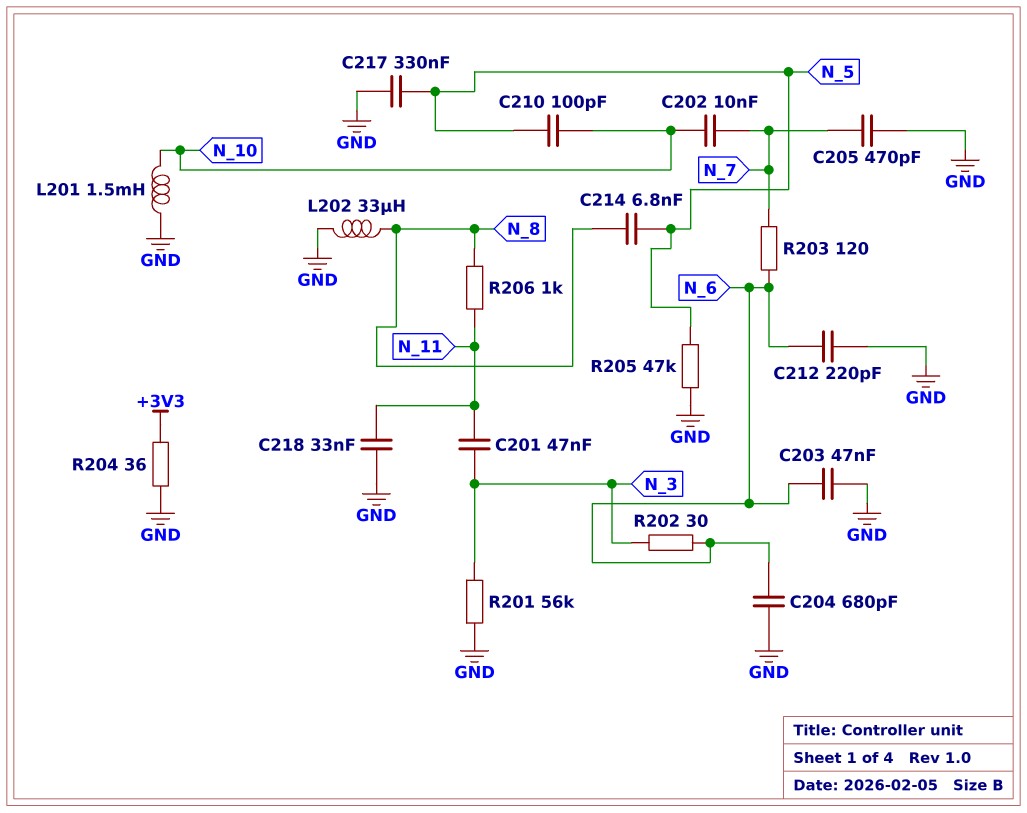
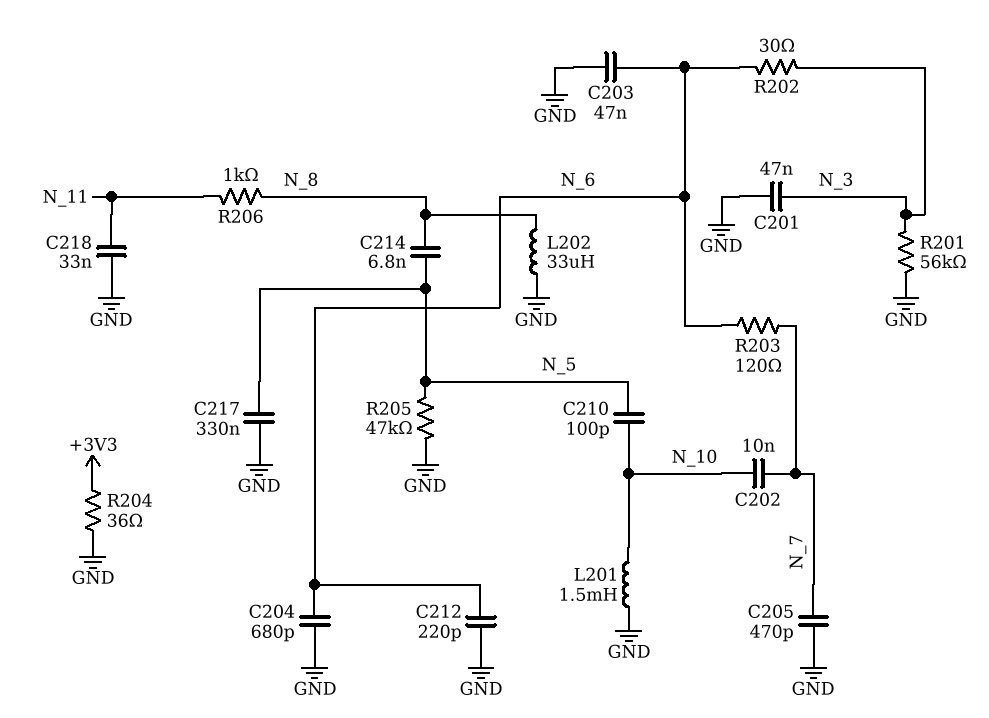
C201: 47nF (N_3, N_11) -> 47nF (GND, N_3)

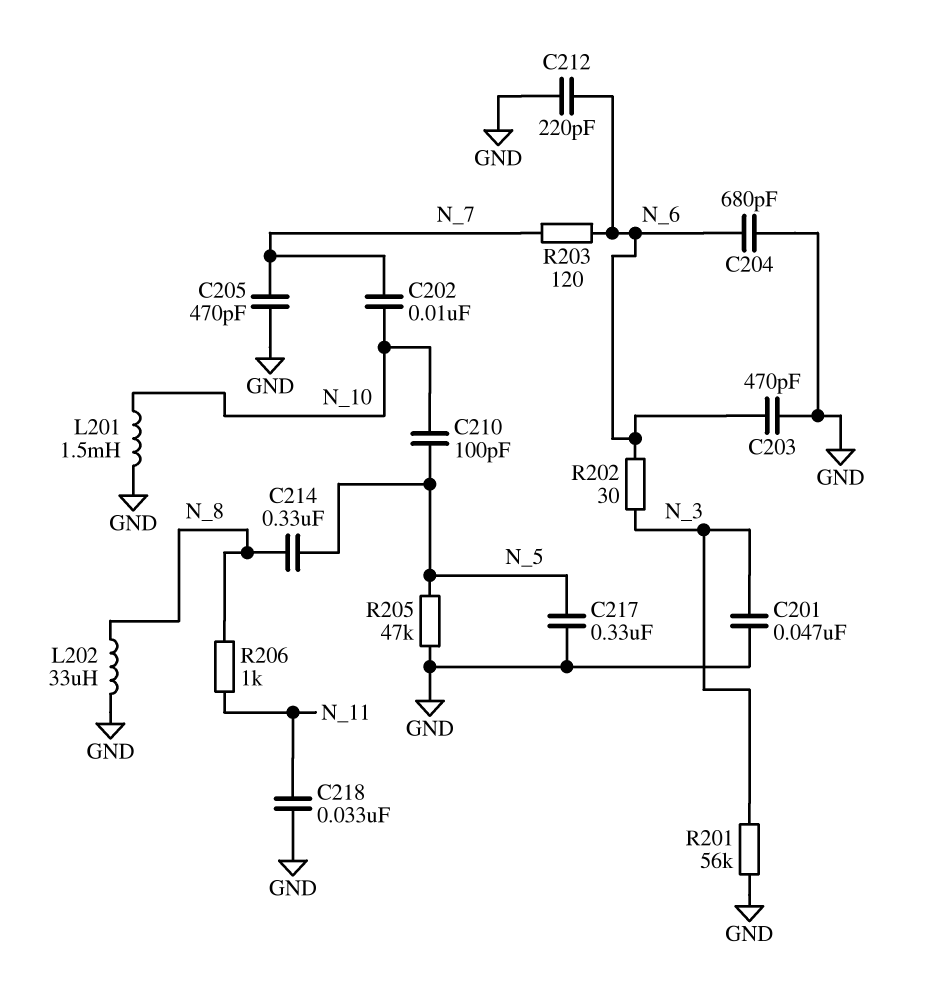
C203: 47nF (GND, N_6) -> 470pF (GND, N_6)
C214: 6.8nF (N_5, N_8) -> 330nF (N_5, N_8)
R204: 36 (+3V3, GND) -> none

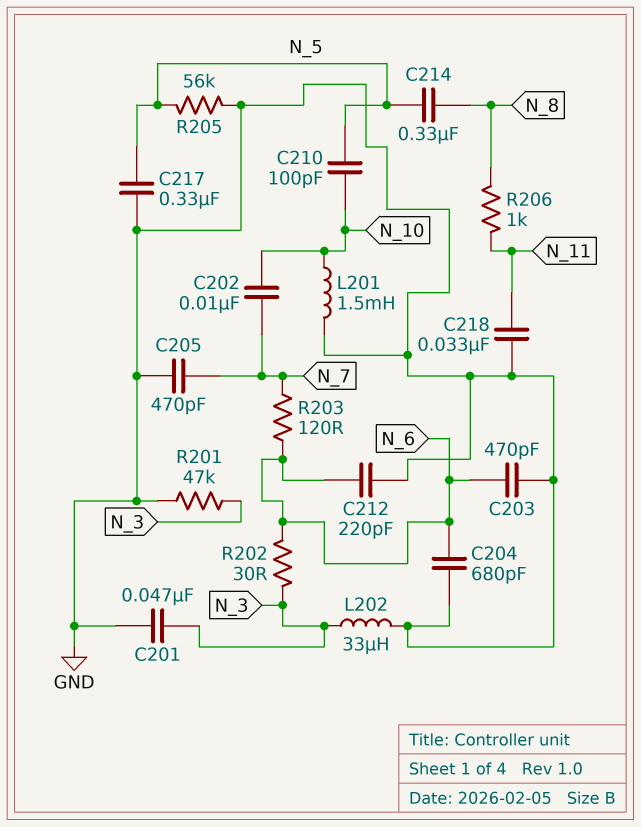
L202: 33uH (GND, N_8) -> 33uH (GND, N_3)
R201: 56k (GND, N_3) -> 47k (GND, N_3)
R205: 47k (GND, N_5) -> 56k (GND, N_5)

